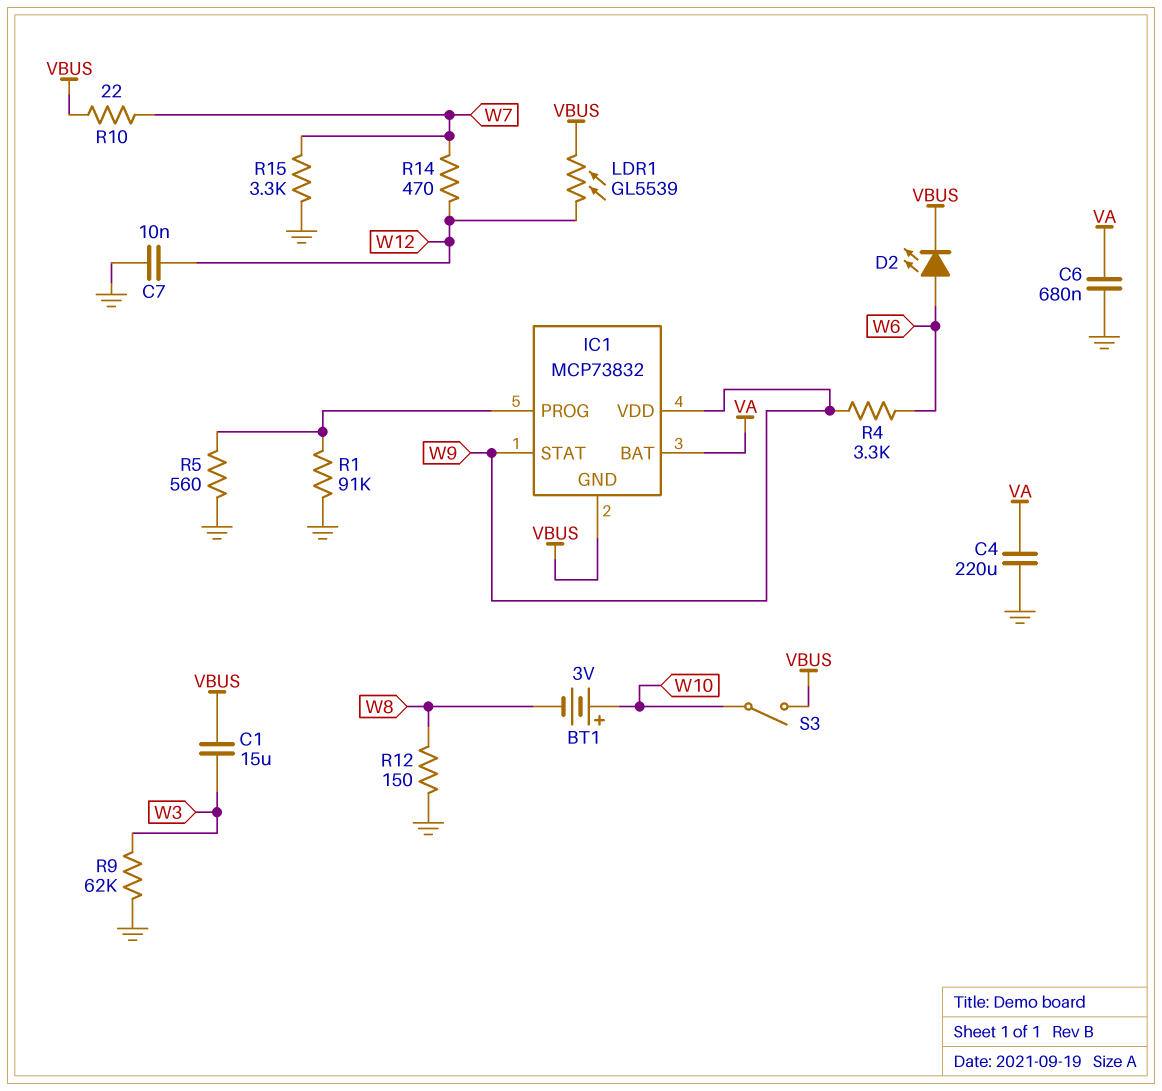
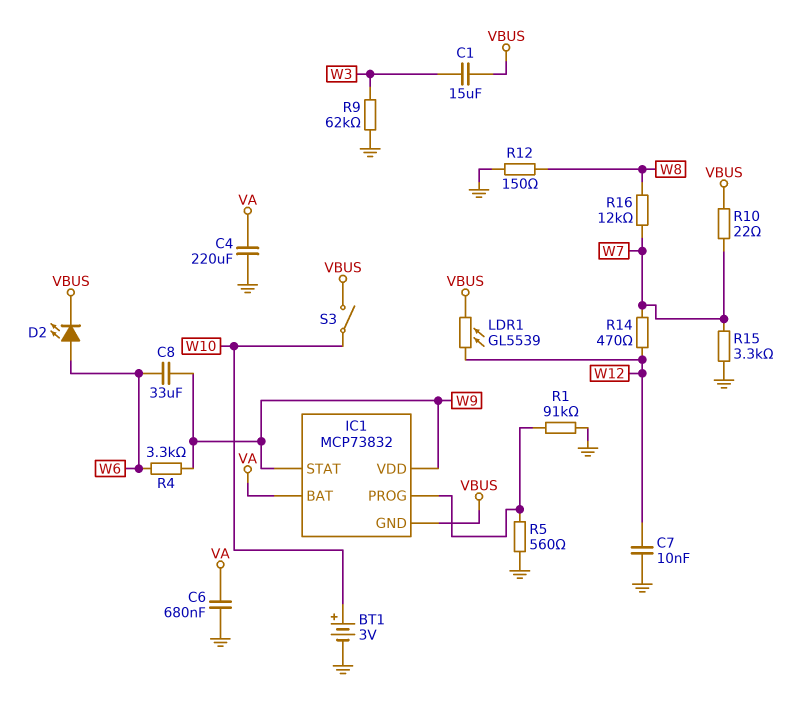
BT1: 3V (plus W10, minus W8) -> 3V (plus W10, minus GND)
C8: none -> 33uF (W6, W9)
R16: none -> 12k (W7, W8)

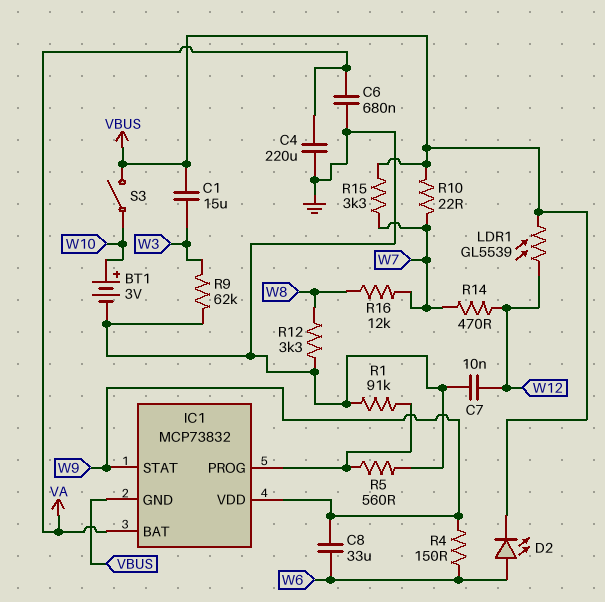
R4: 3.3k (W6, W9) -> 150 (W6, W9)
R12: 150 (GND, W8) -> 3.3k (GND, W8)
R15: 3.3k (GND, W7) -> 3.3k (VBUS, W7)

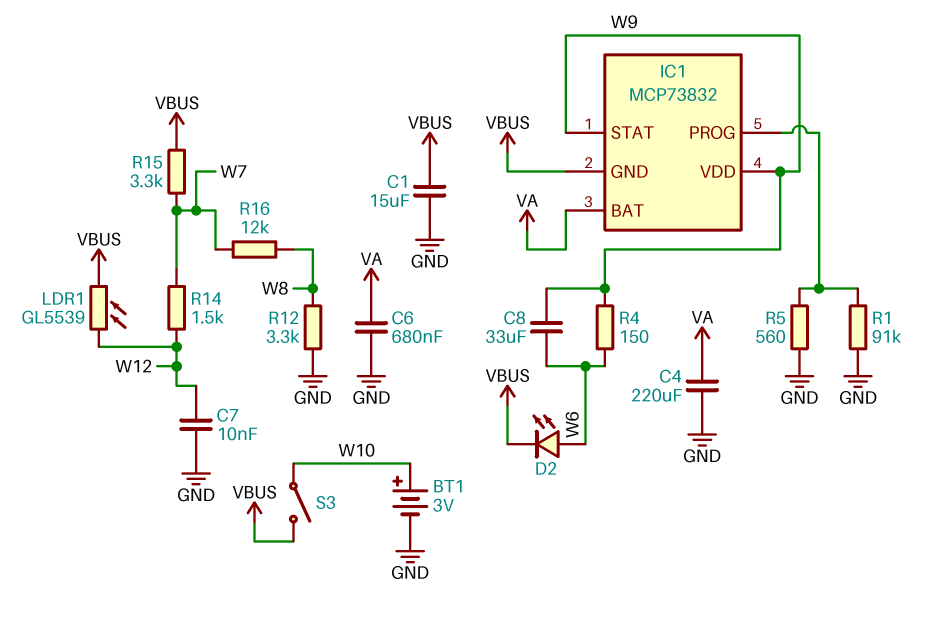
C1: 15uF (VBUS, W3) -> 15uF (GND, VBUS)
R9: 62k (GND, W3) -> none
R10: 22 (VBUS, W7) -> none
R14: 470 (W7, W12) -> 1.5k (W7, W12)

